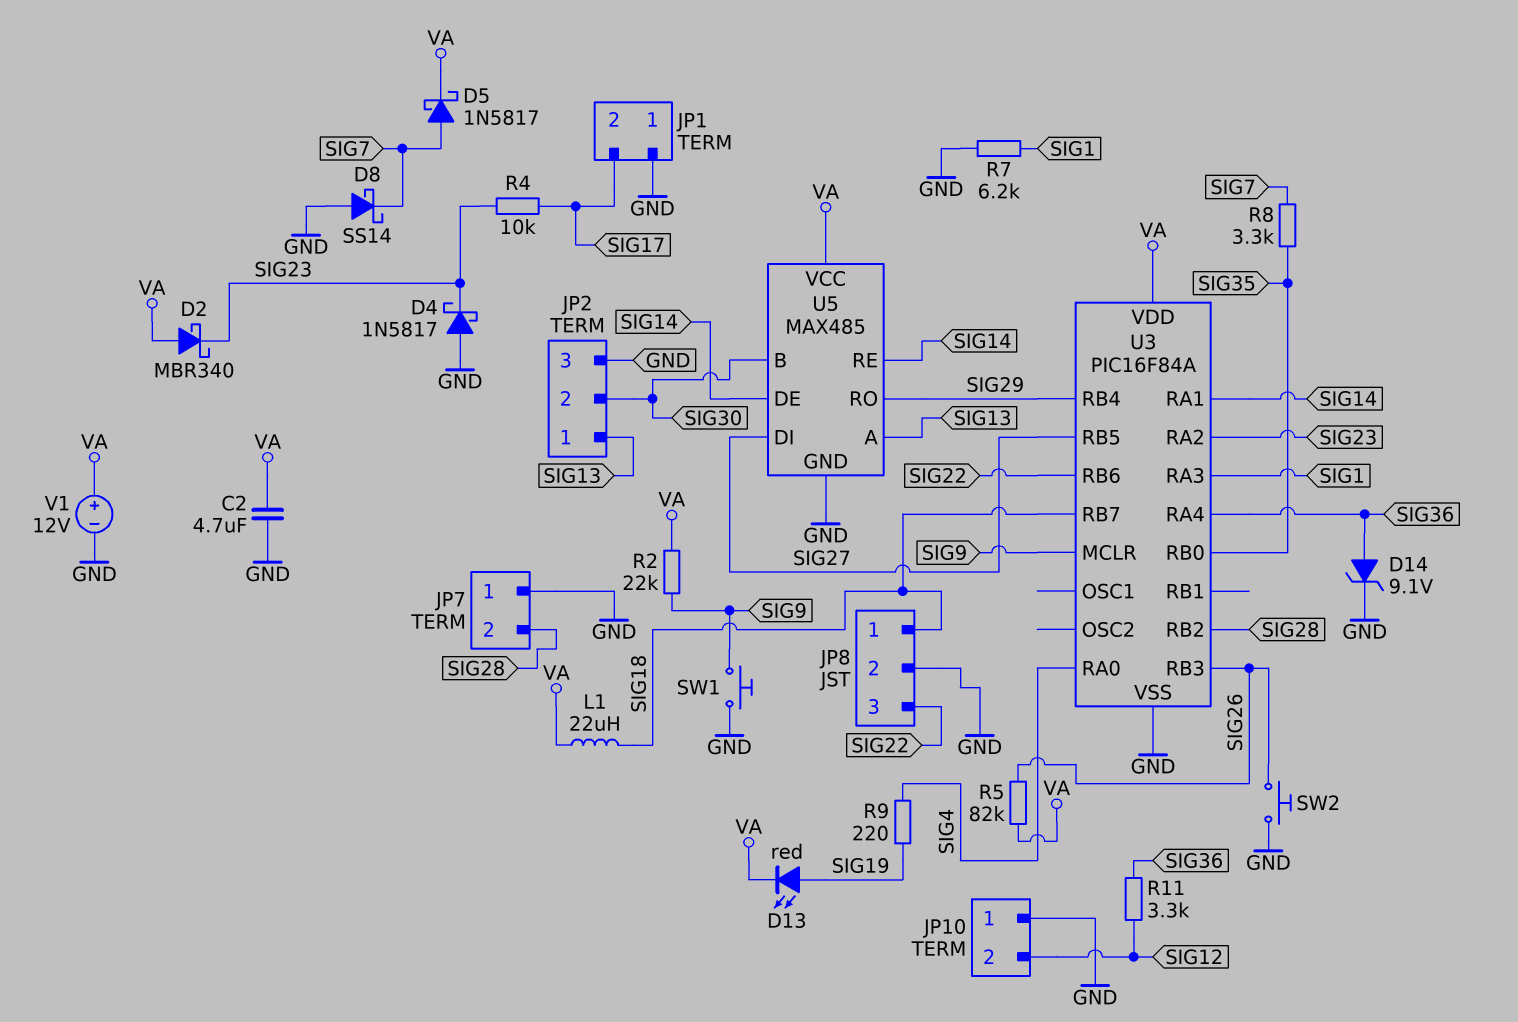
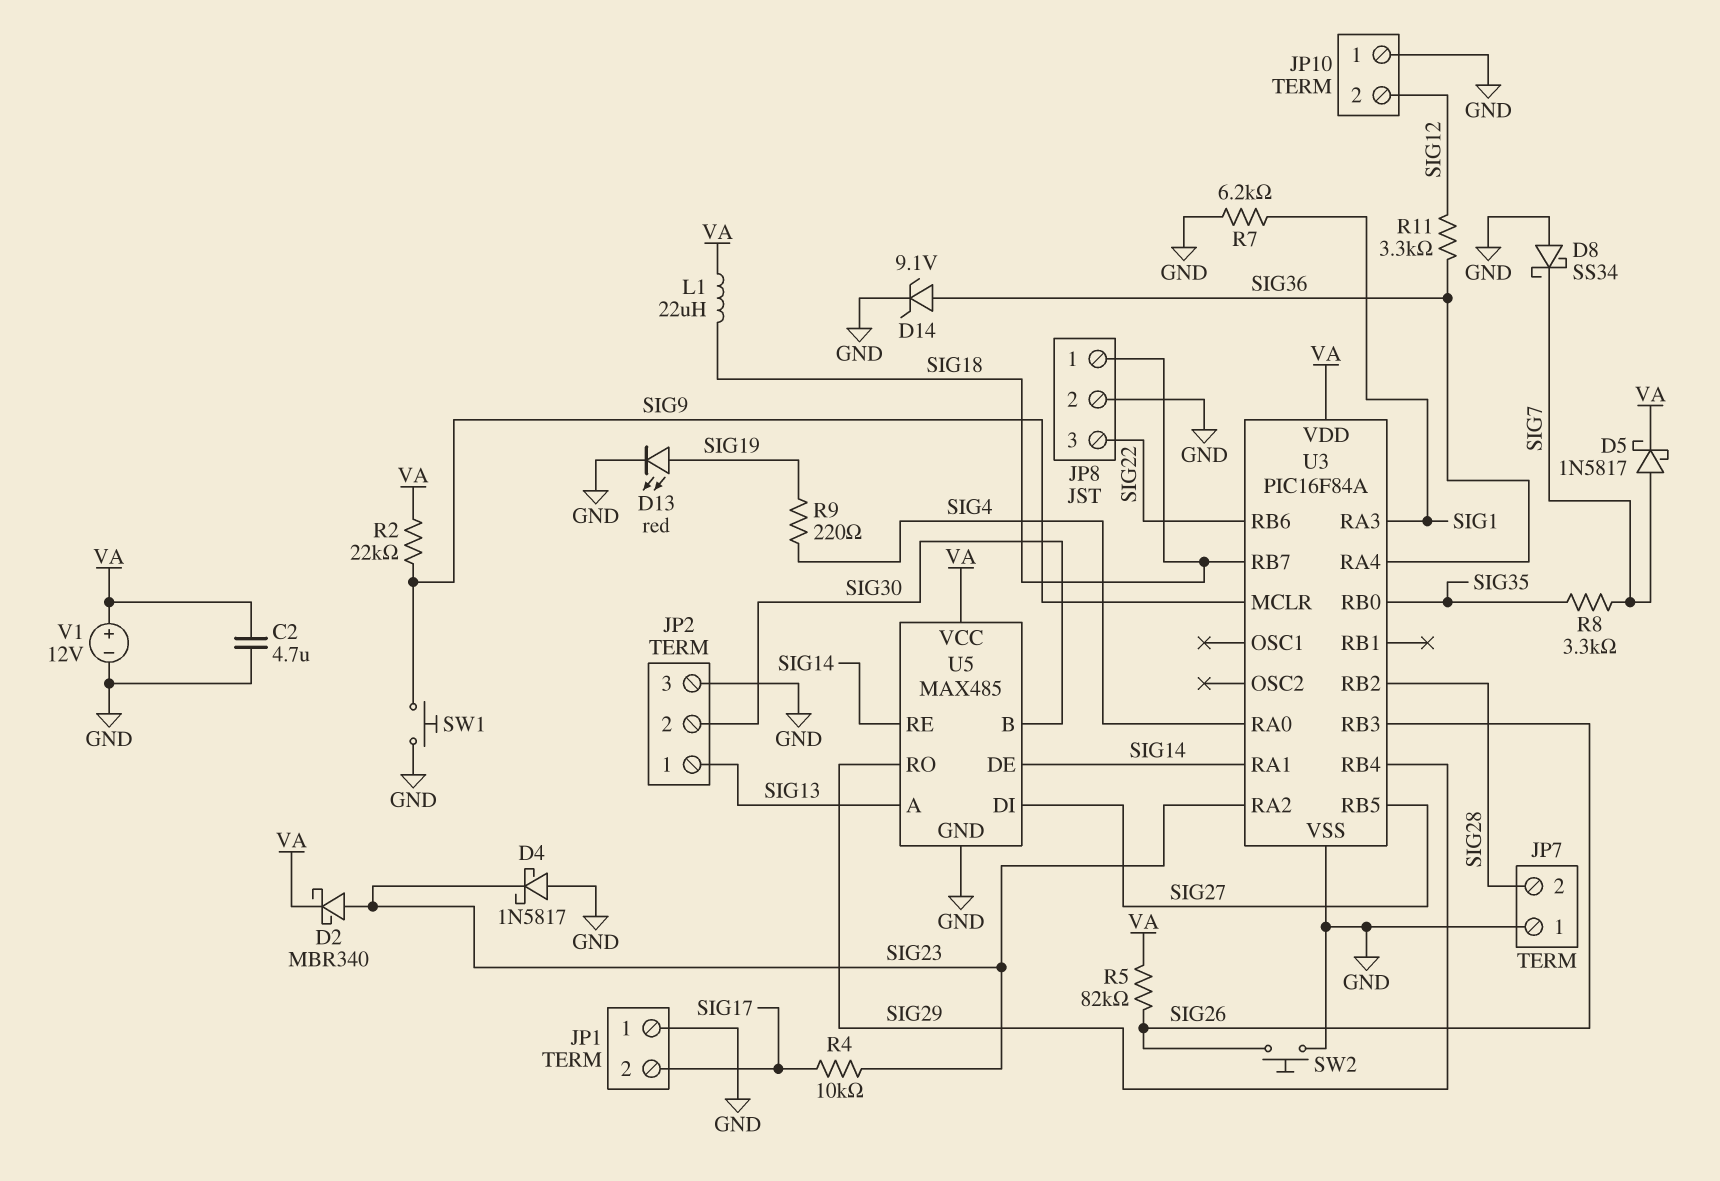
D2: schottky MBR340 (A VA, K SIG23) -> schottky MBR340 (A SIG23, K VA)
D8: schottky SS14 (A GND, K SIG7) -> schottky SS34 (A GND, K SIG7)
D13: LED red (A SIG19, K VA) -> LED red (A SIG19, K GND)

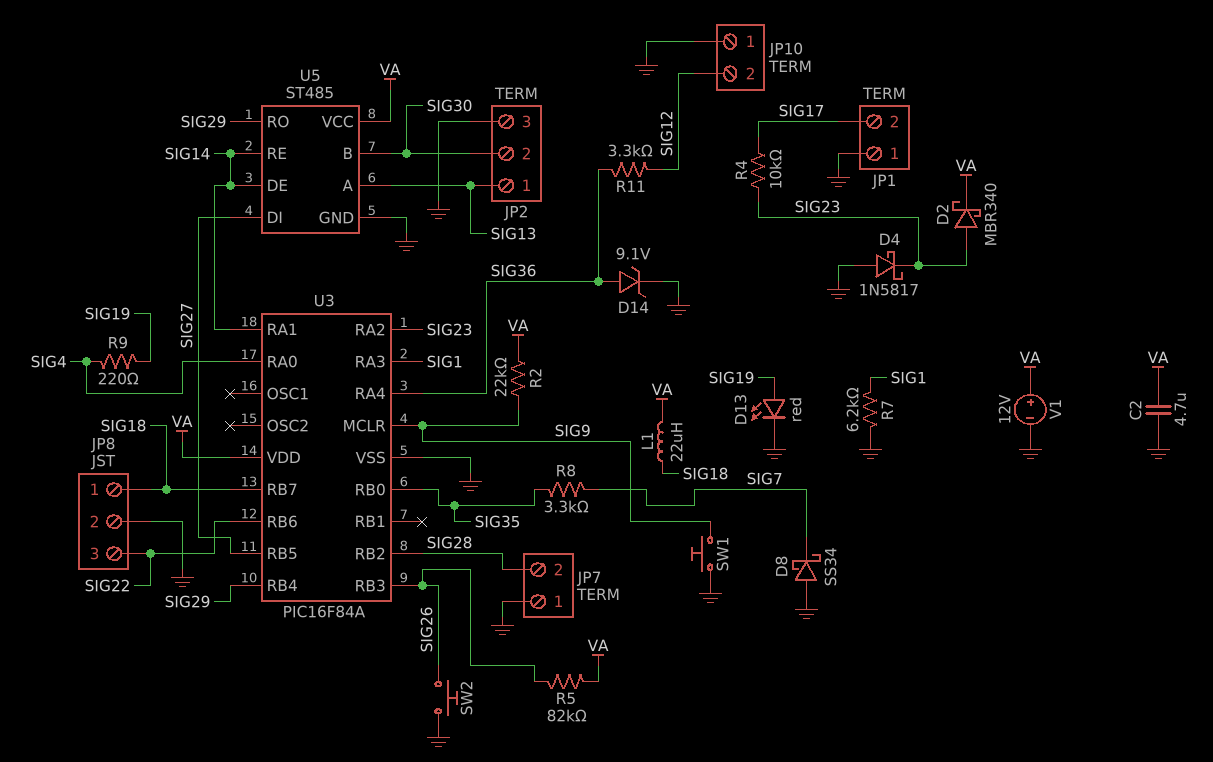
D5: schottky 1N5817 (A SIG7, K VA) -> none
U5: MAX485 -> ST485

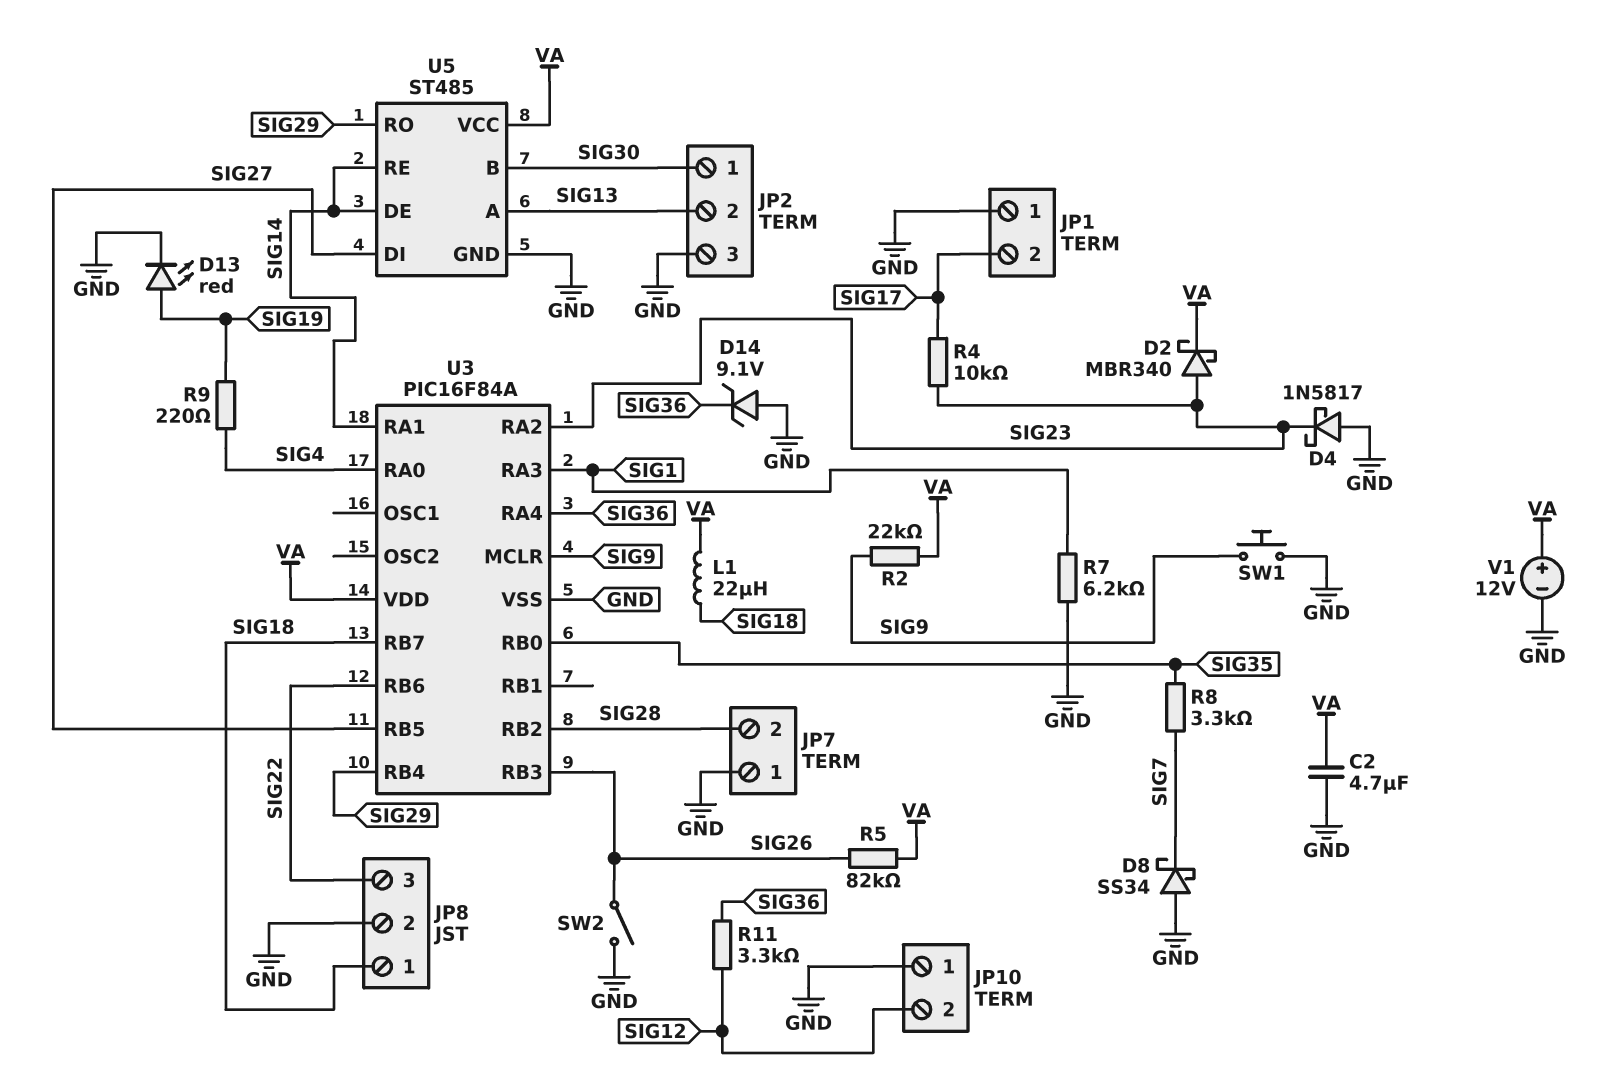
D14: zener 9.1V (A SIG36, K GND) -> zener 9.1V (A GND, K SIG36)
JP2 pin 1: SIG13 -> SIG30
JP2 pin 2: SIG30 -> SIG13
SW2: button (GND, SIG26) -> switch (GND, SIG26)

